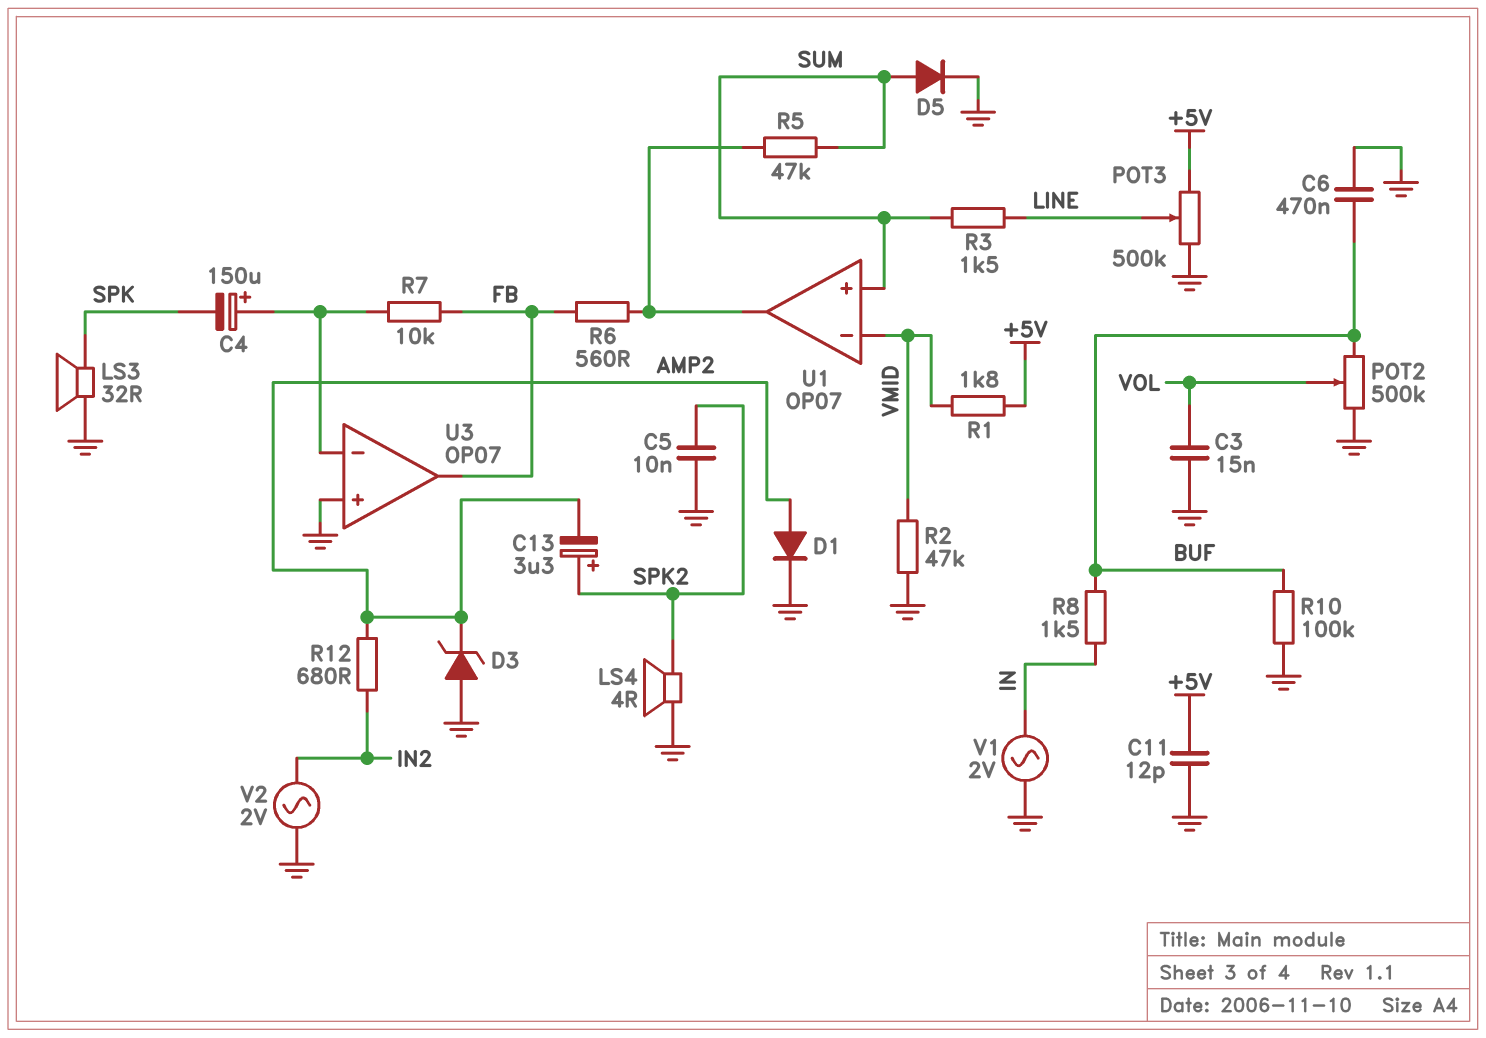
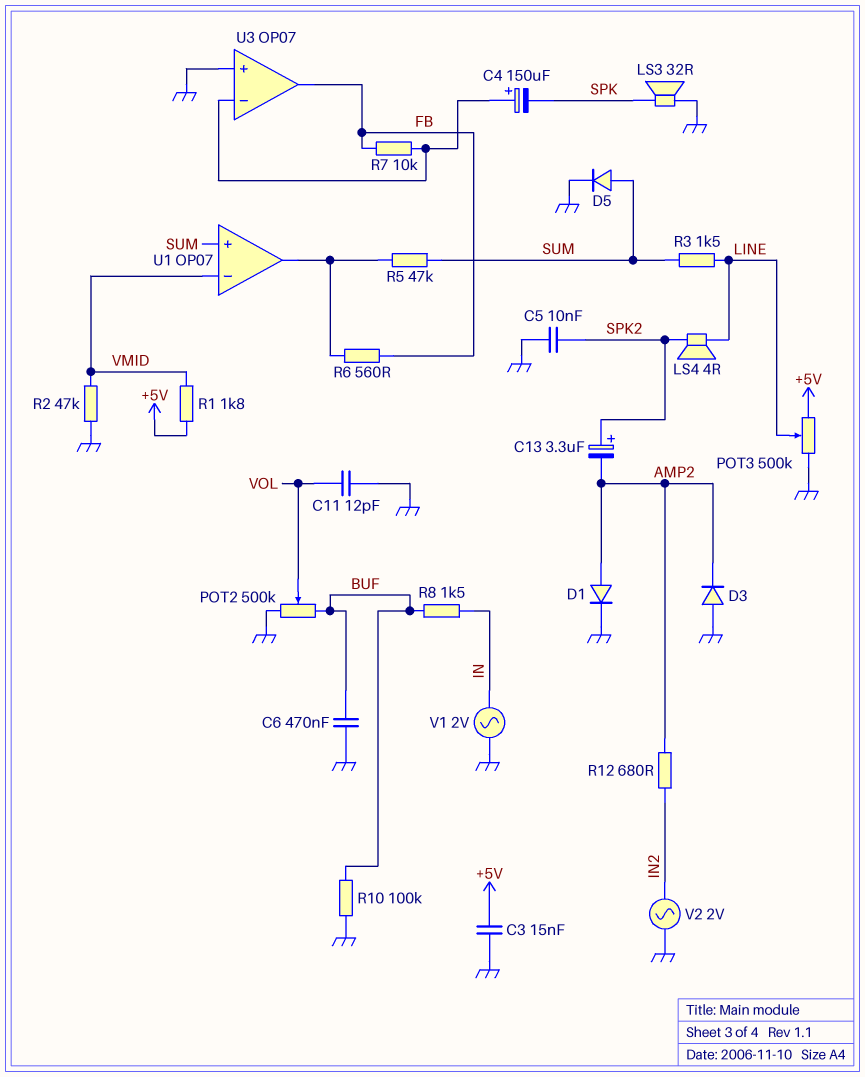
C3: 15nF (GND, VOL) -> 15nF (+5V, GND)
C11: 12pF (+5V, GND) -> 12pF (GND, VOL)
D3: zener (A GND, K AMP2) -> diode (A GND, K AMP2)
LS4: speaker 4R (GND, SPK2) -> speaker 4R (LINE, SPK2)

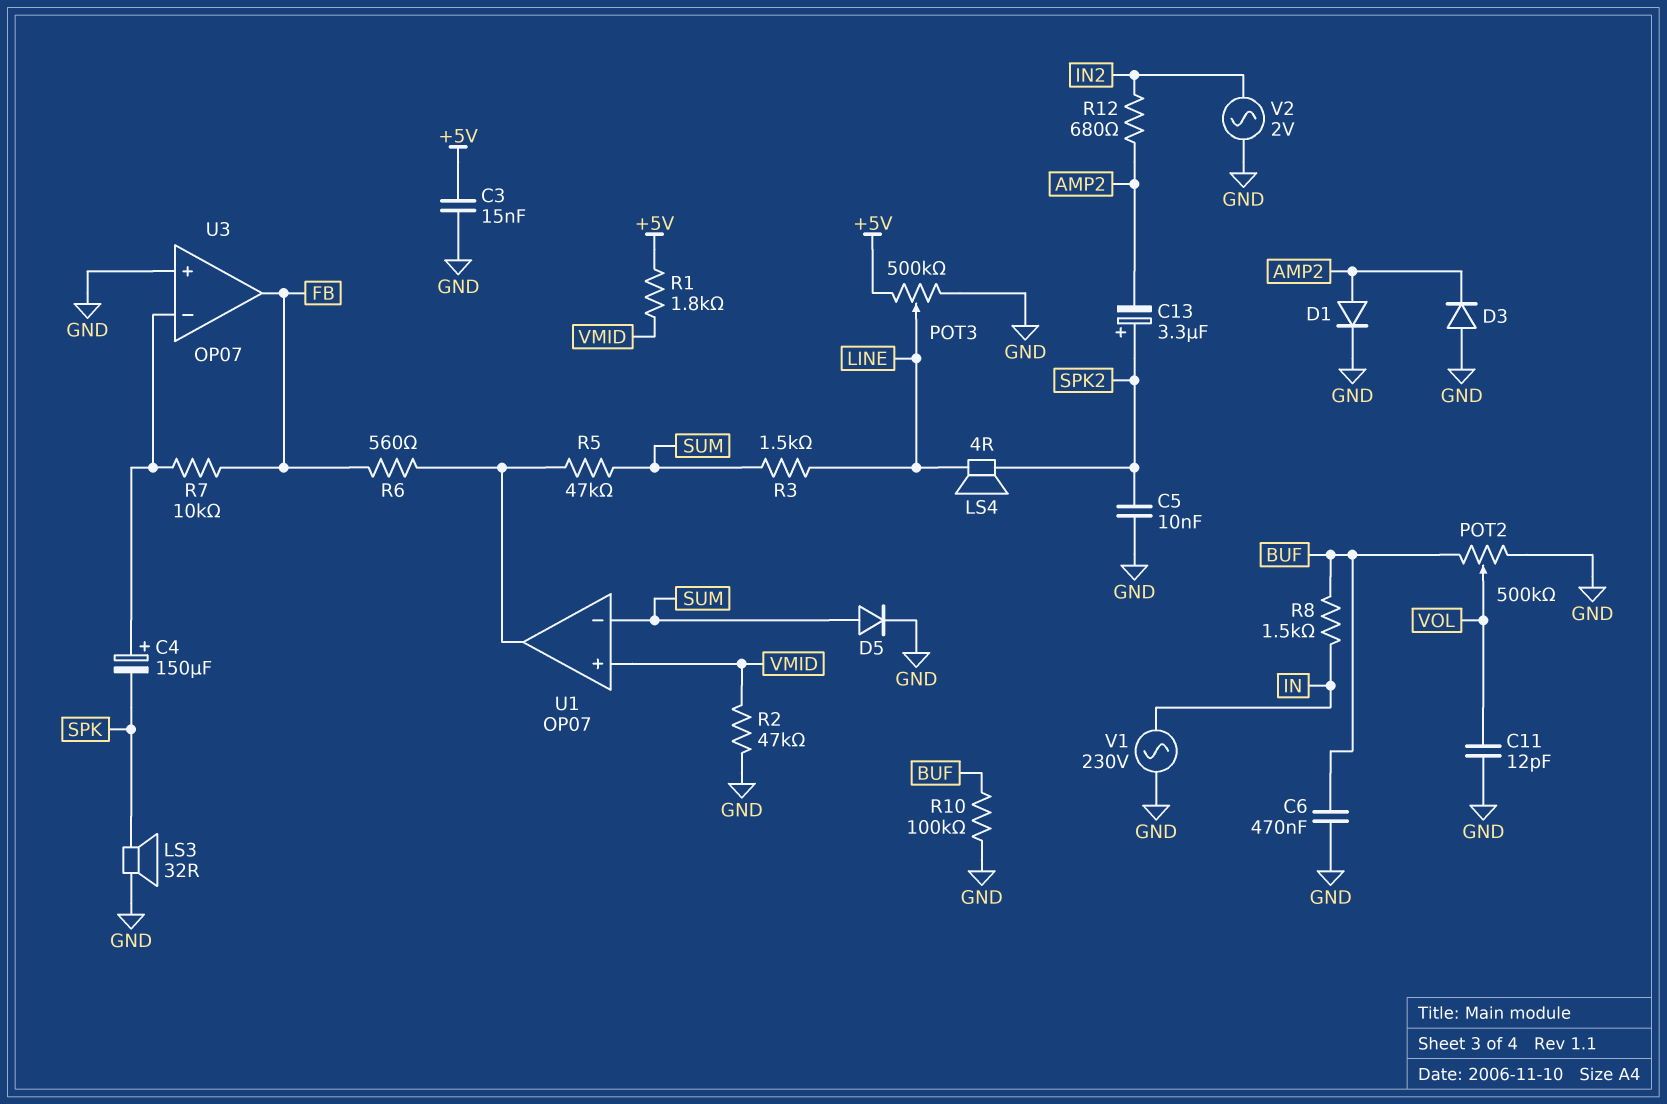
U1 pin in+: SUM -> VMID
U1 pin in-: VMID -> SUM
V1: AC 2V (GND, IN) -> AC 230V (GND, IN)

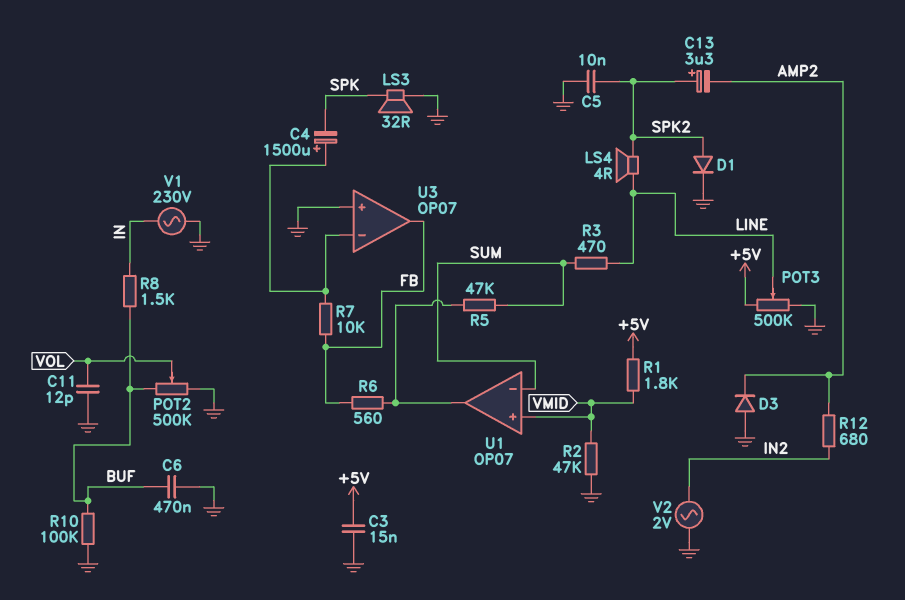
C4: 150uF (plus U3/in-, minus SPK) -> 1500uF (plus U3/in-, minus SPK)
D1: diode (A AMP2, K GND) -> diode (A SPK2, K GND)
D5: diode (A SUM, K GND) -> none
R3: 1.5k (LINE, SUM) -> 470 (LINE, SUM)

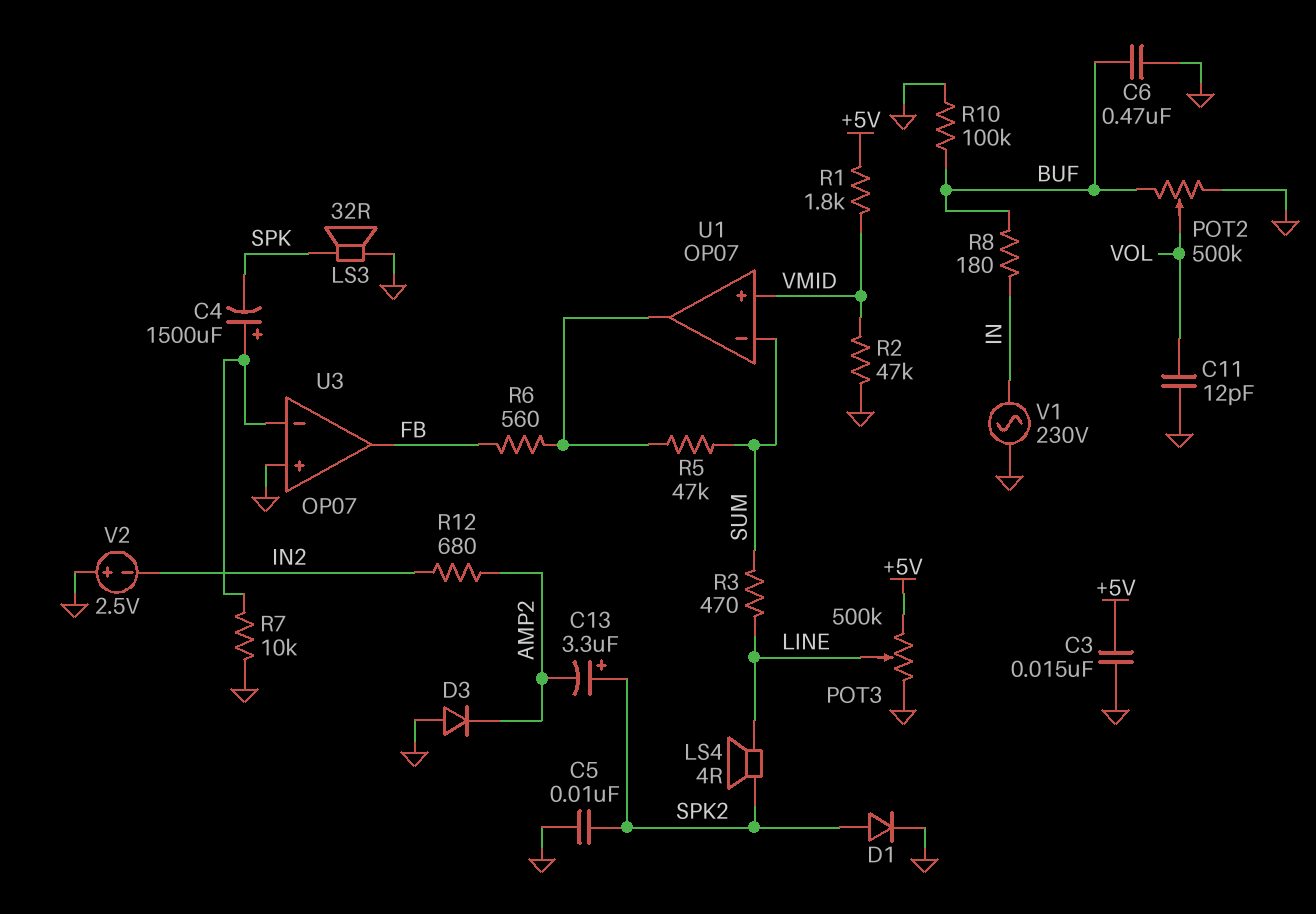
R7: 10k (FB, U3/in-) -> 10k (GND, U3/in-)
R8: 1.5k (BUF, IN) -> 180 (BUF, IN)
V2: AC 2V (GND, IN2) -> 2.5V (plus GND, minus IN2)

